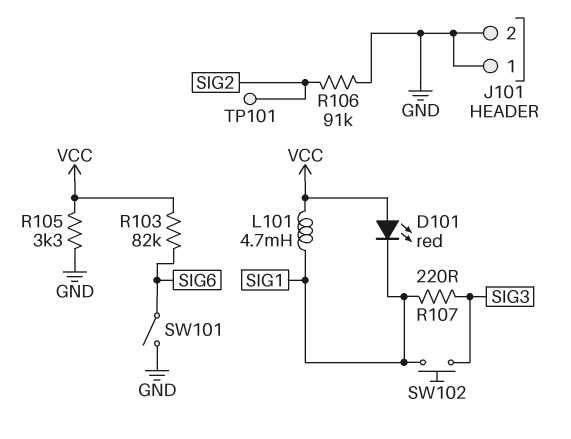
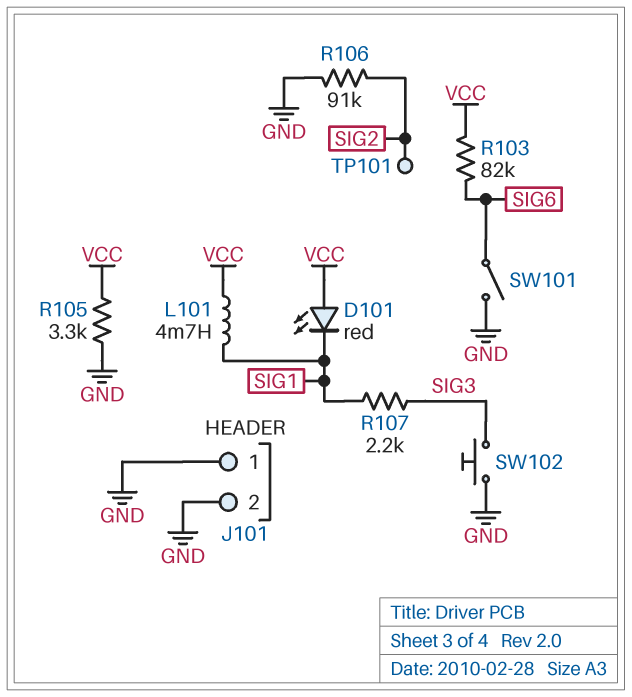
R107: 220 (SIG1, SIG3) -> 2.2k (SIG1, SIG3)
SW102: button (SIG1, SIG3) -> button (GND, SIG3)

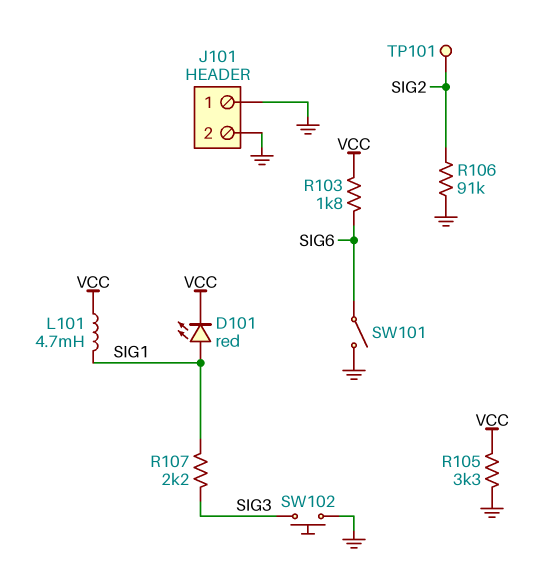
D101: LED red (A VCC, K SIG1) -> LED red (A SIG1, K VCC)
R103: 82k (SIG6, VCC) -> 1.8k (SIG6, VCC)

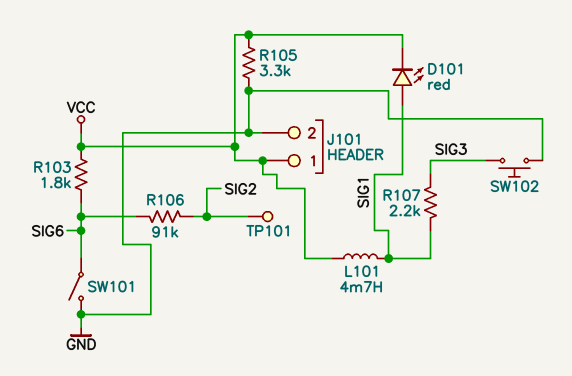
J101 pin 1: GND -> VCC
R106: 91k (GND, SIG2) -> 91k (SIG2, SIG6)

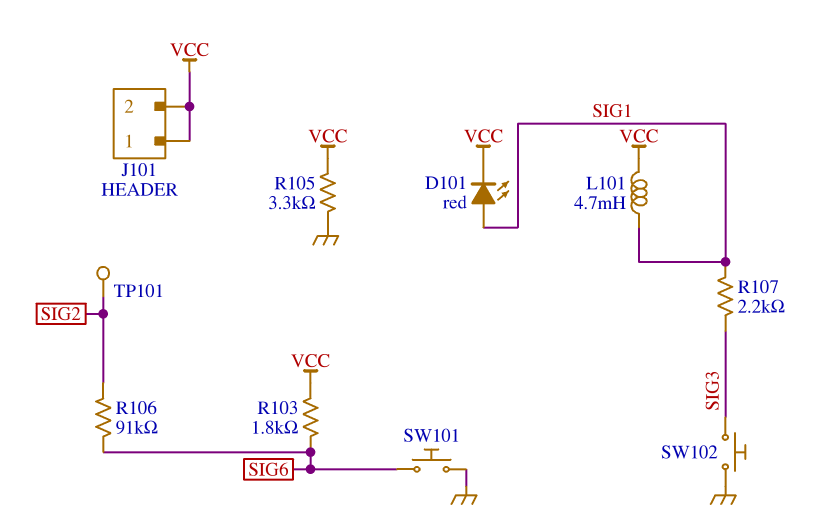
J101 pin 2: GND -> VCC
SW101: switch (GND, SIG6) -> button (GND, SIG6)

